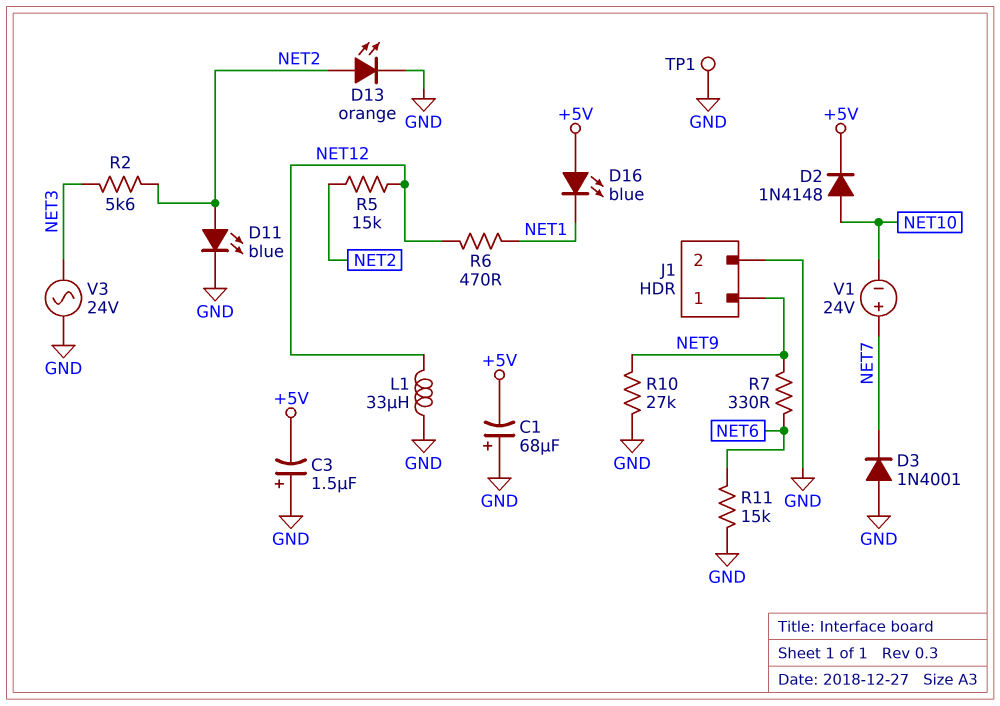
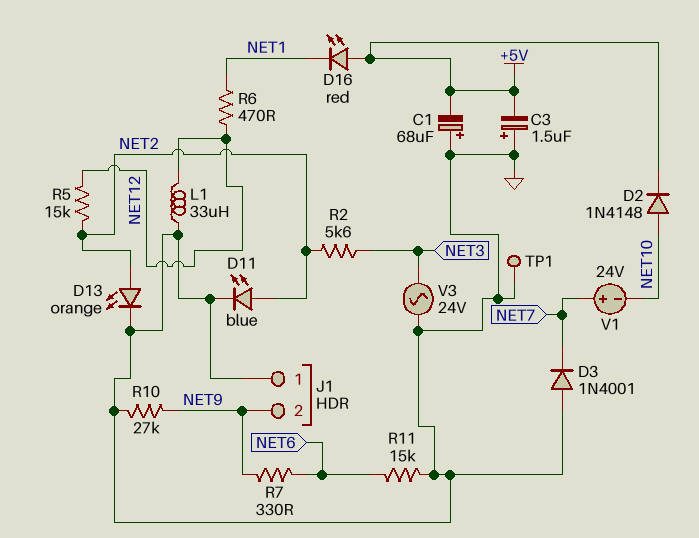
D16: LED blue (A +5V, K NET1) -> LED red (A +5V, K NET1)
J1 pin 1: NET9 -> GND
J1 pin 2: GND -> NET9

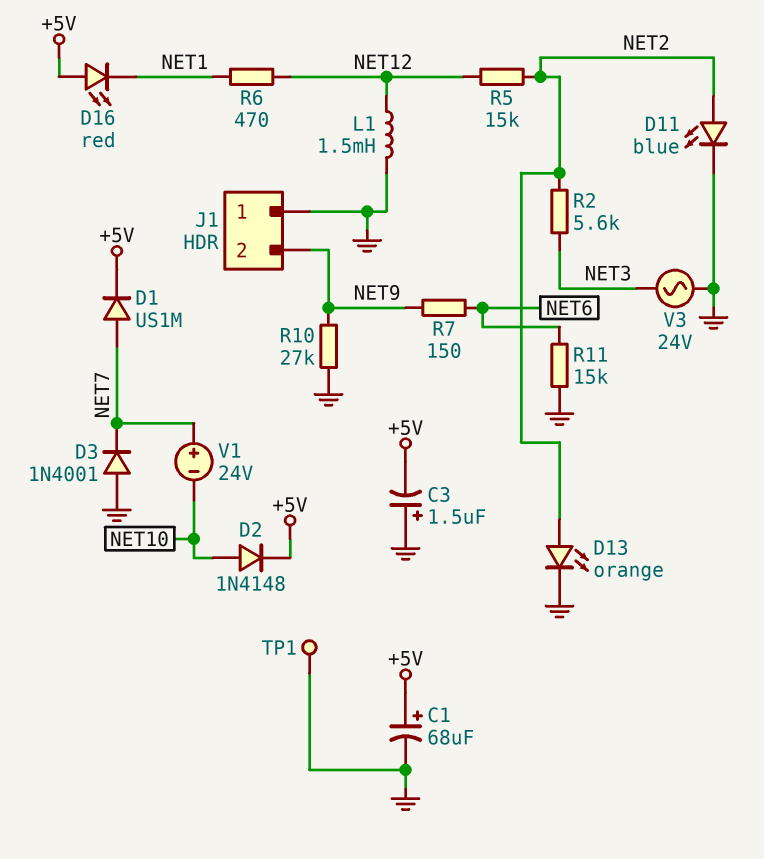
C1: 68uF (plus GND, minus +5V) -> 68uF (plus +5V, minus GND)
D1: none -> diode US1M (A NET7, K +5V)
L1: 33uH (GND, NET12) -> 1.5mH (GND, NET12)
R7: 330 (NET6, NET9) -> 150 (NET6, NET9)

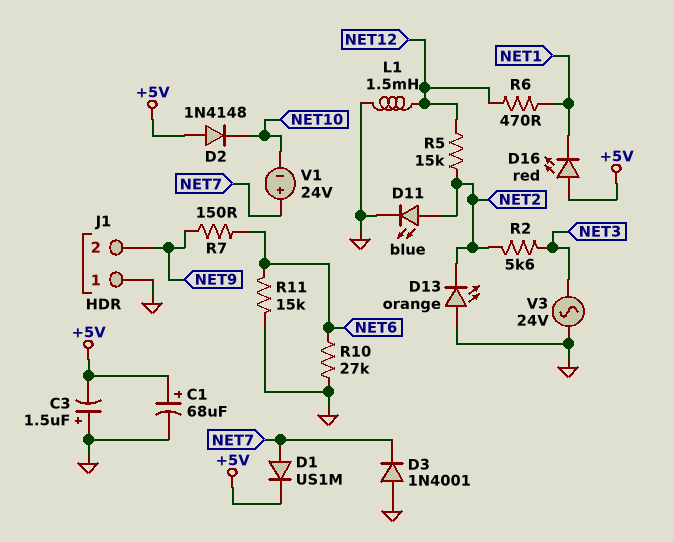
D2: diode 1N4148 (A NET10, K +5V) -> diode 1N4148 (A +5V, K NET10)
D13: LED orange (A NET2, K GND) -> LED orange (A GND, K NET2)
R10: 27k (GND, NET9) -> 27k (GND, NET6)
TP1: test point (GND) -> none

